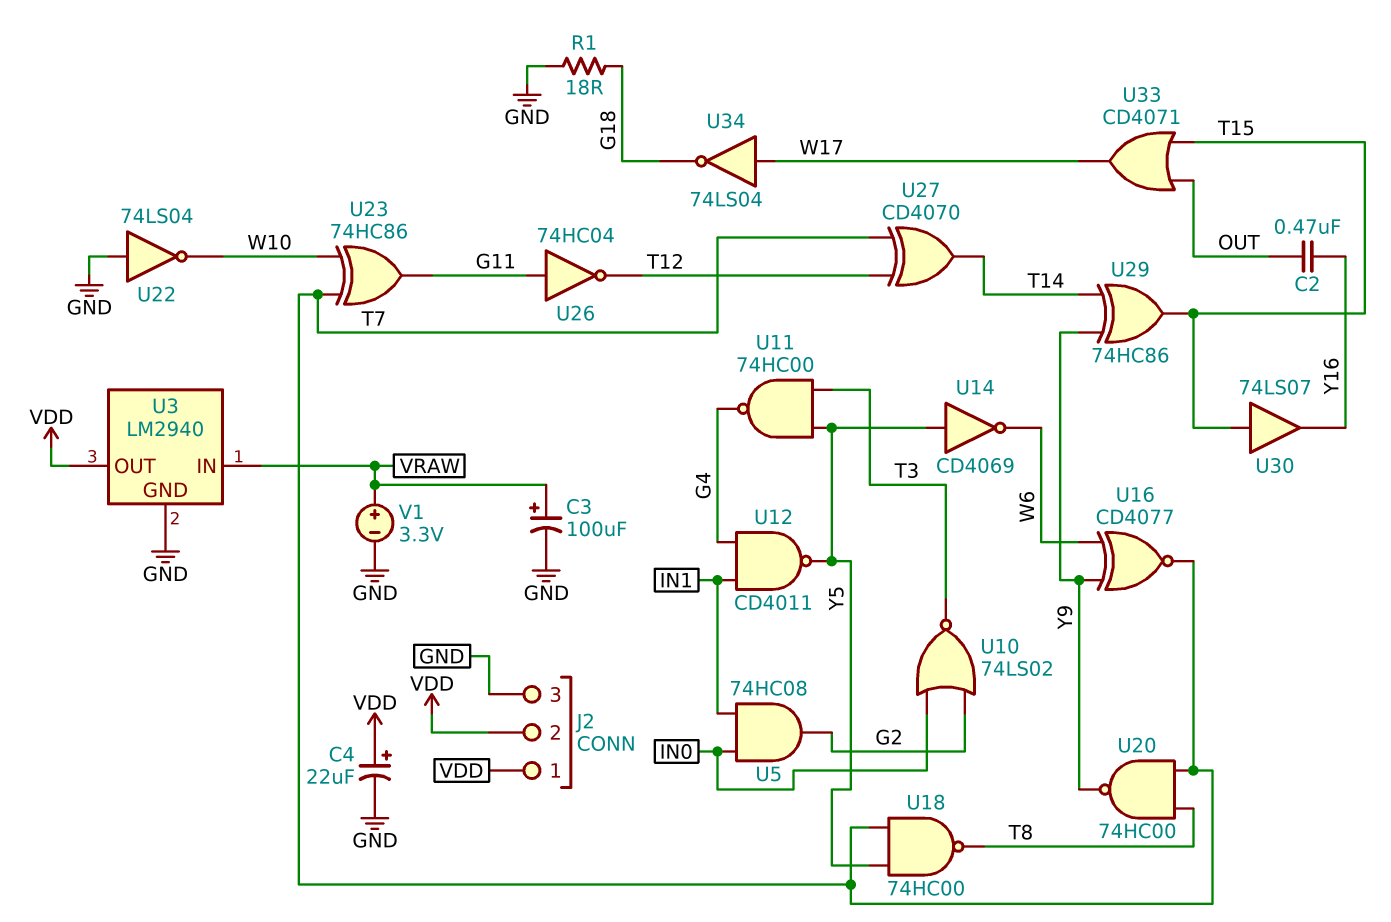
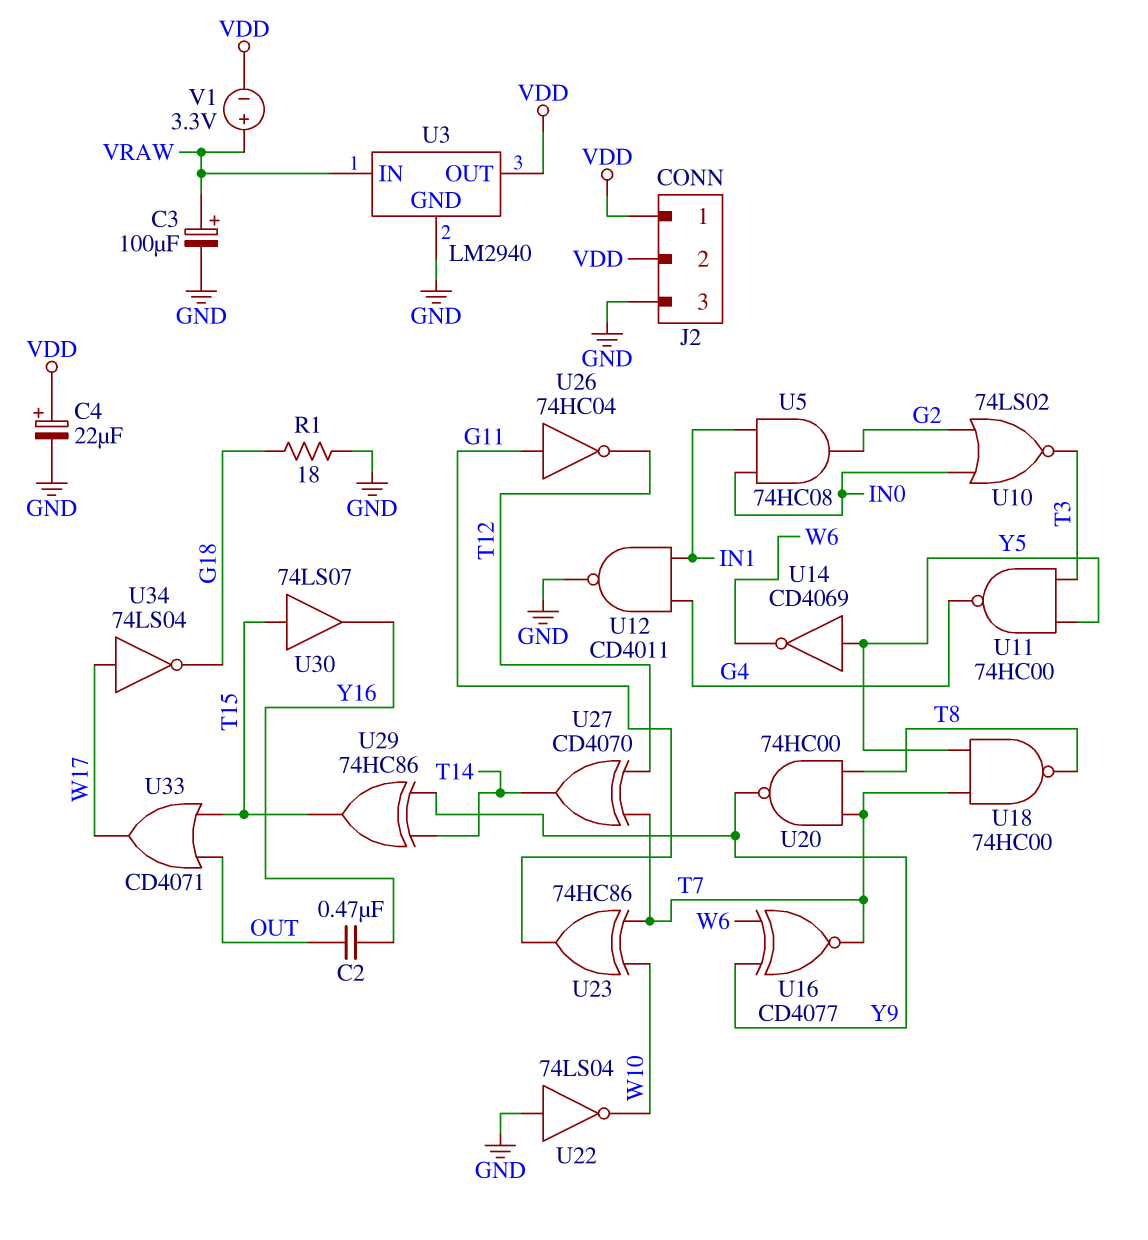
U12: NAND CD4011 (in G4, in IN1, out Y5) -> NAND CD4011 (in G4, in IN1, out GND)
V1: 3.3V (plus VRAW, minus GND) -> 3.3V (plus VRAW, minus VDD)

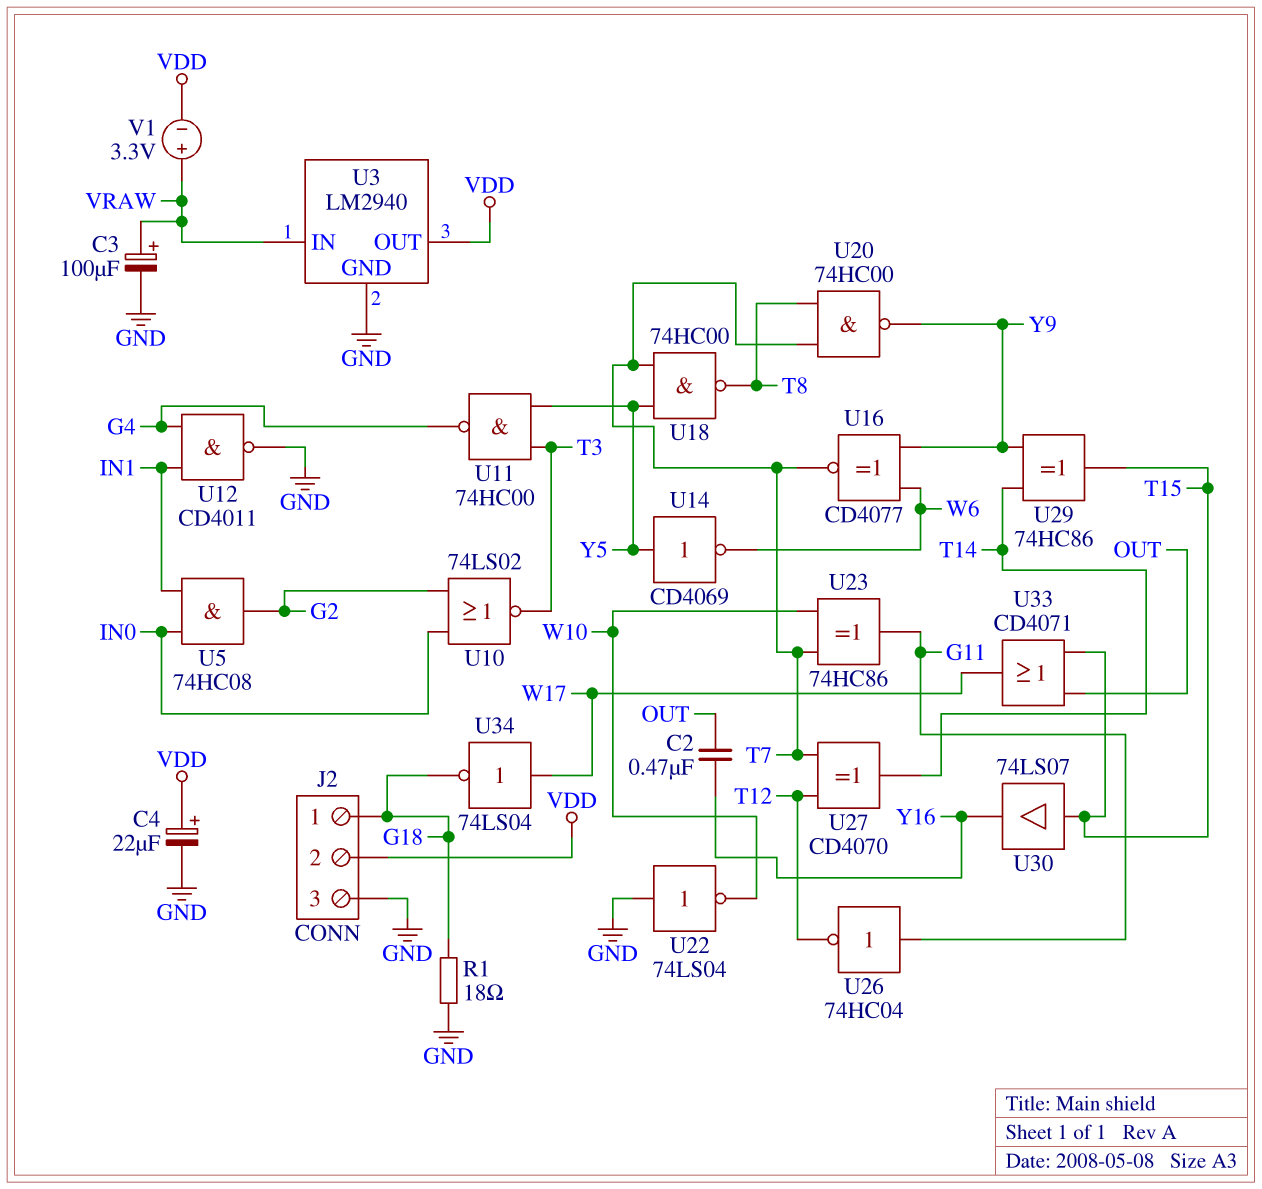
J2 pin 1: VDD -> G18

